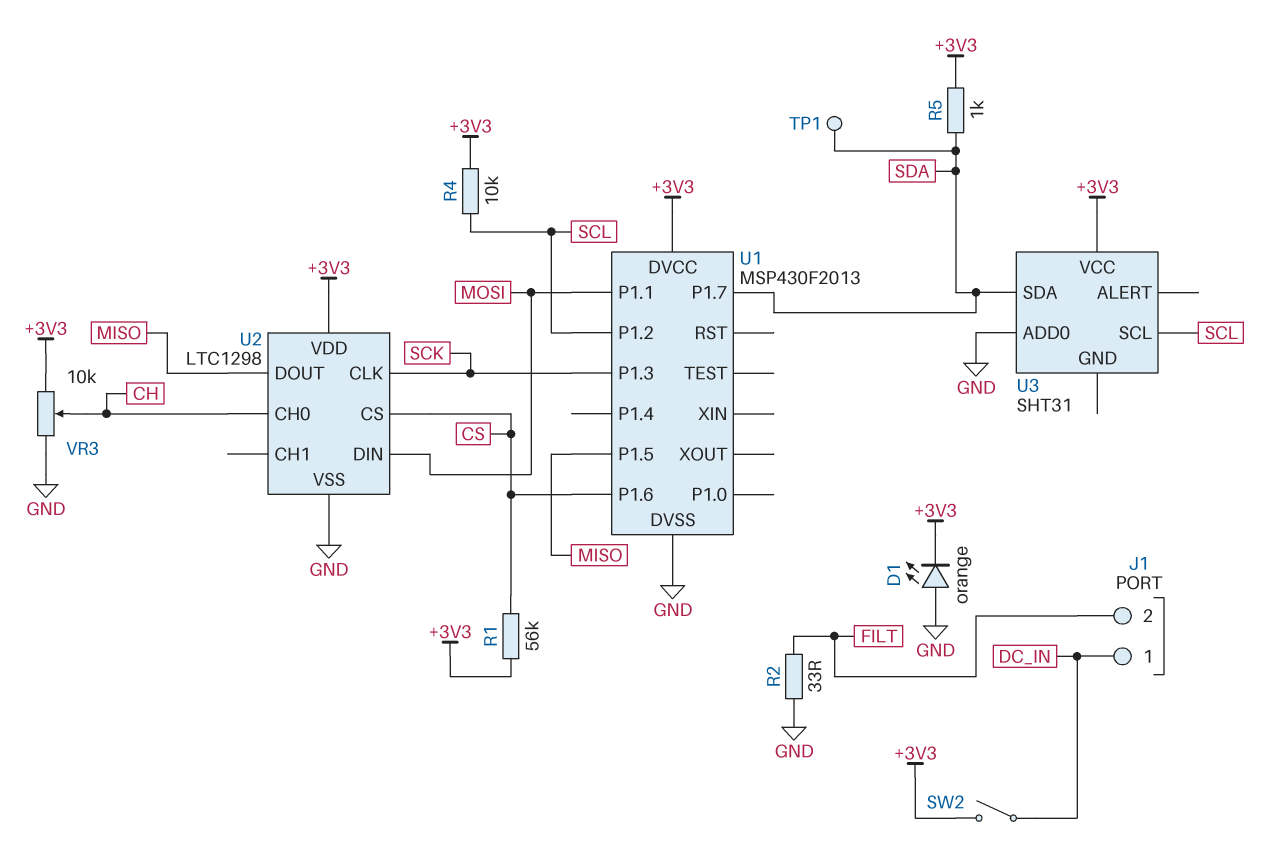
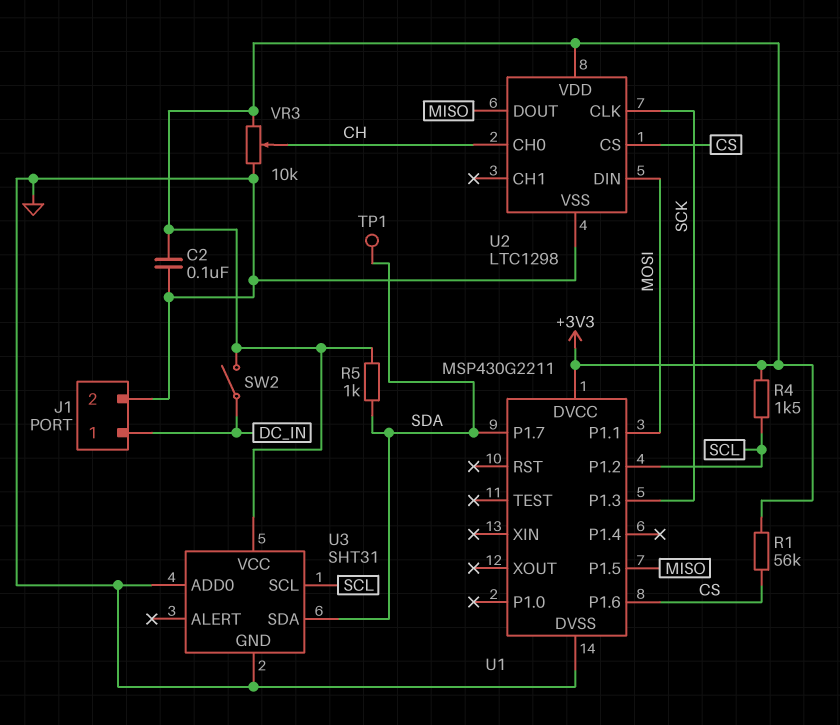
C2: none -> 100nF (+3V3, GND)
D1: LED orange (A GND, K +3V3) -> none
J1 pin 2: FILT -> GND
R2: 33 (FILT, GND) -> none
R4: 10k (+3V3, SCL) -> 1.5k (+3V3, SCL)
U1: MSP430F2013 -> MSP430G2211
U3 pin GND: none -> GND

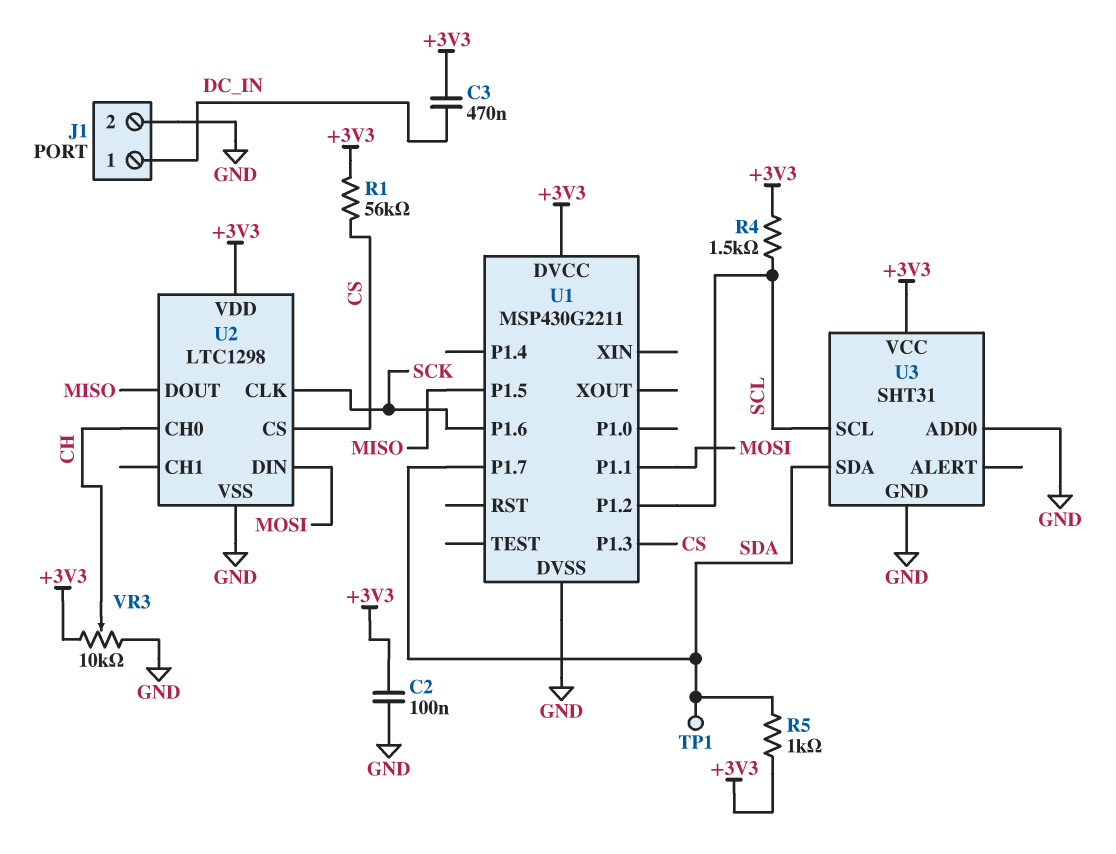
C3: none -> 470nF (+3V3, DC_IN)
SW2: switch (+3V3, DC_IN) -> none
U1 pin P1.3: SCK -> CS
U1 pin P1.6: CS -> SCK

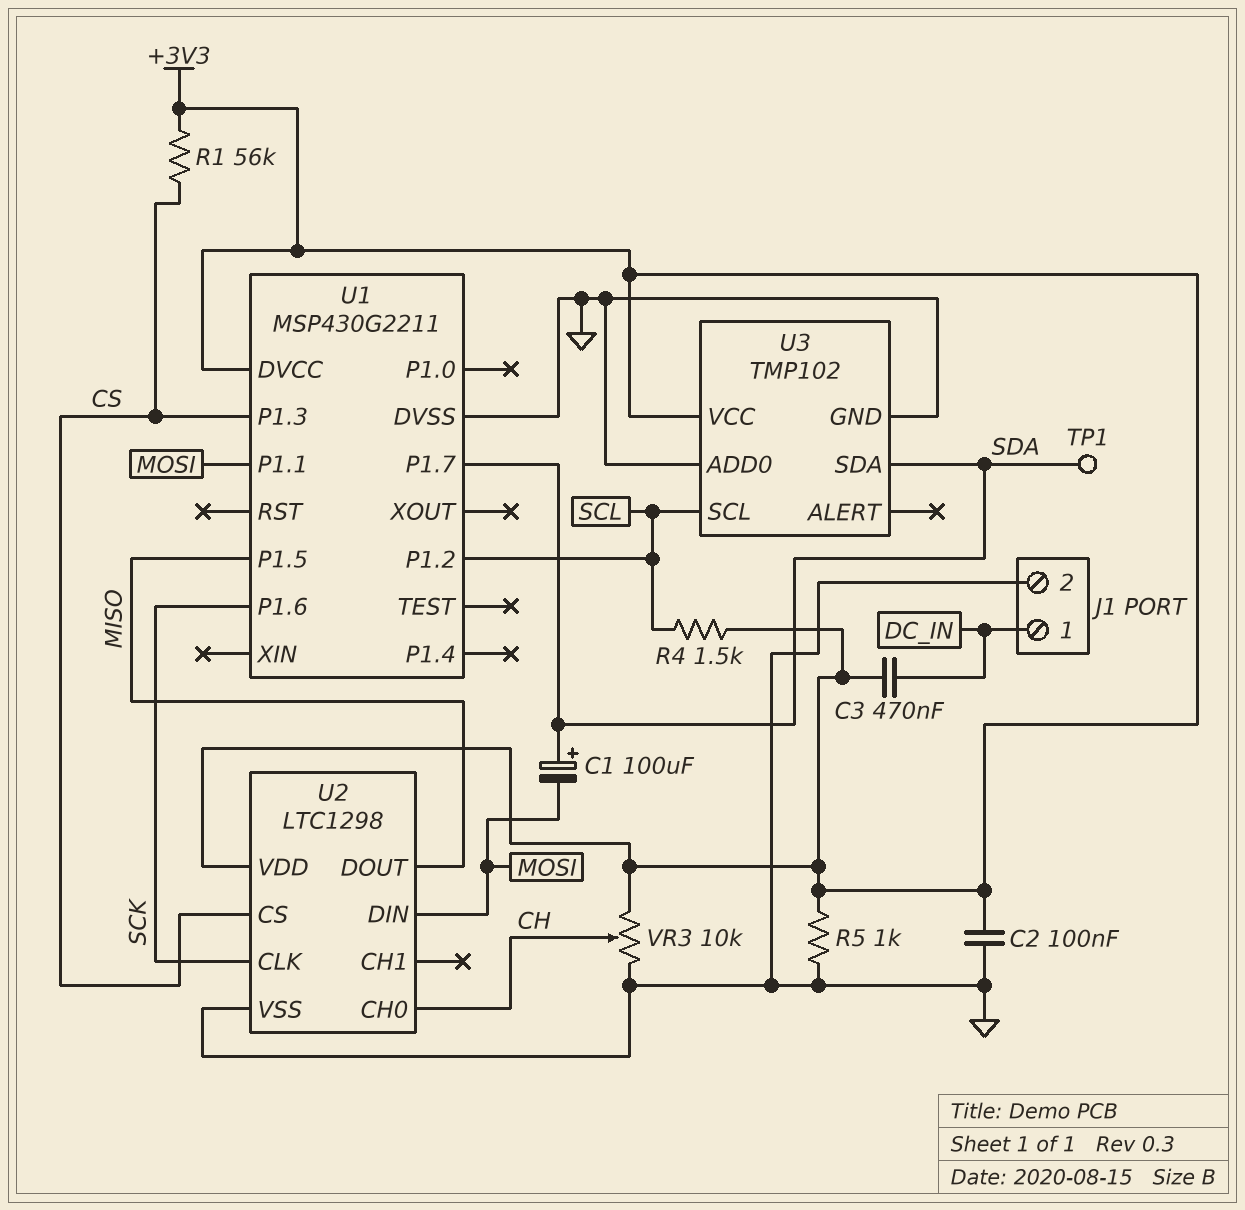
C1: none -> 100uF (plus SDA, minus MOSI)
R5: 1k (+3V3, SDA) -> 1k (+3V3, GND)
U3: SHT31 -> TMP102

